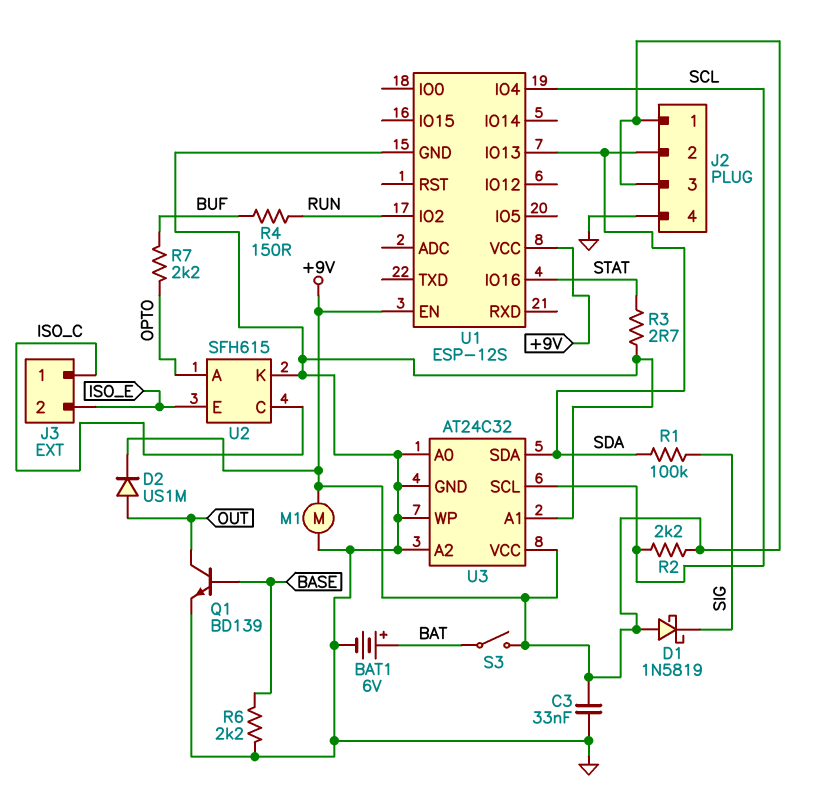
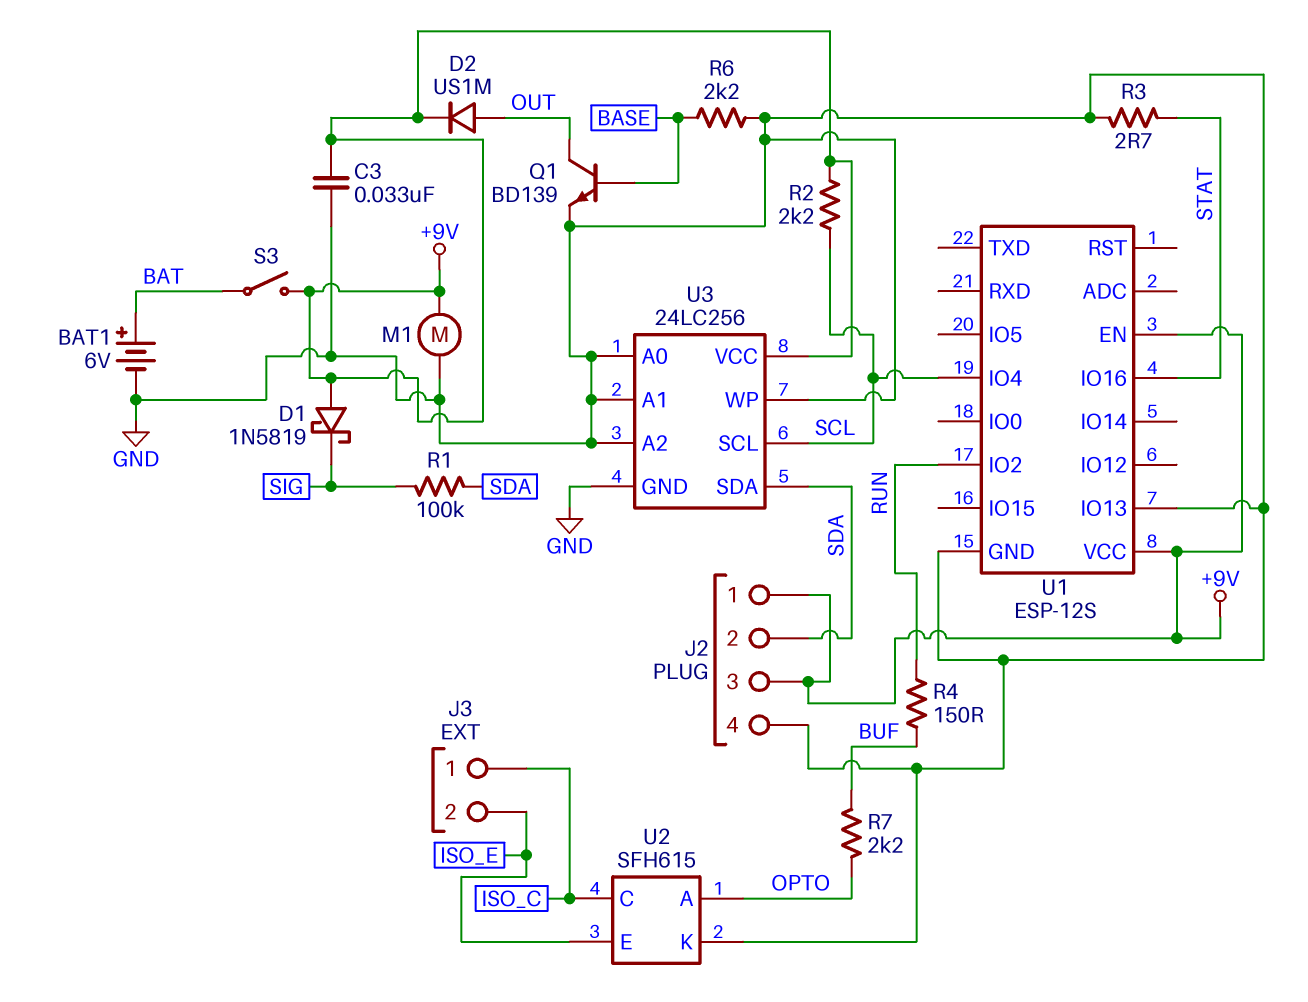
U1 pin IO13: SDA -> GND
U3: AT24C32 -> 24LC256

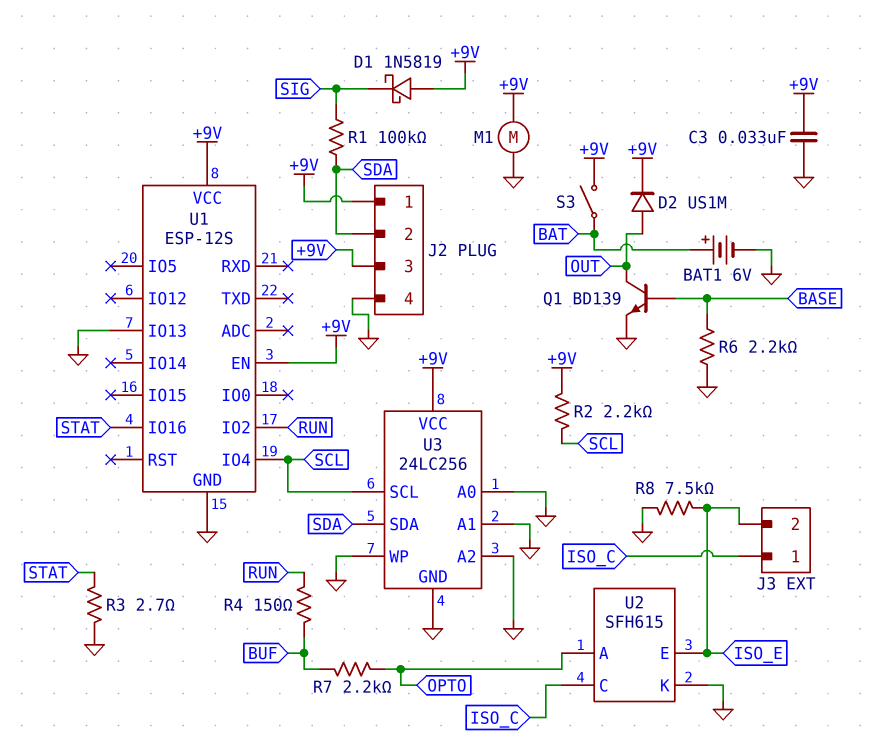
R8: none -> 7.5k (GND, ISO_E)

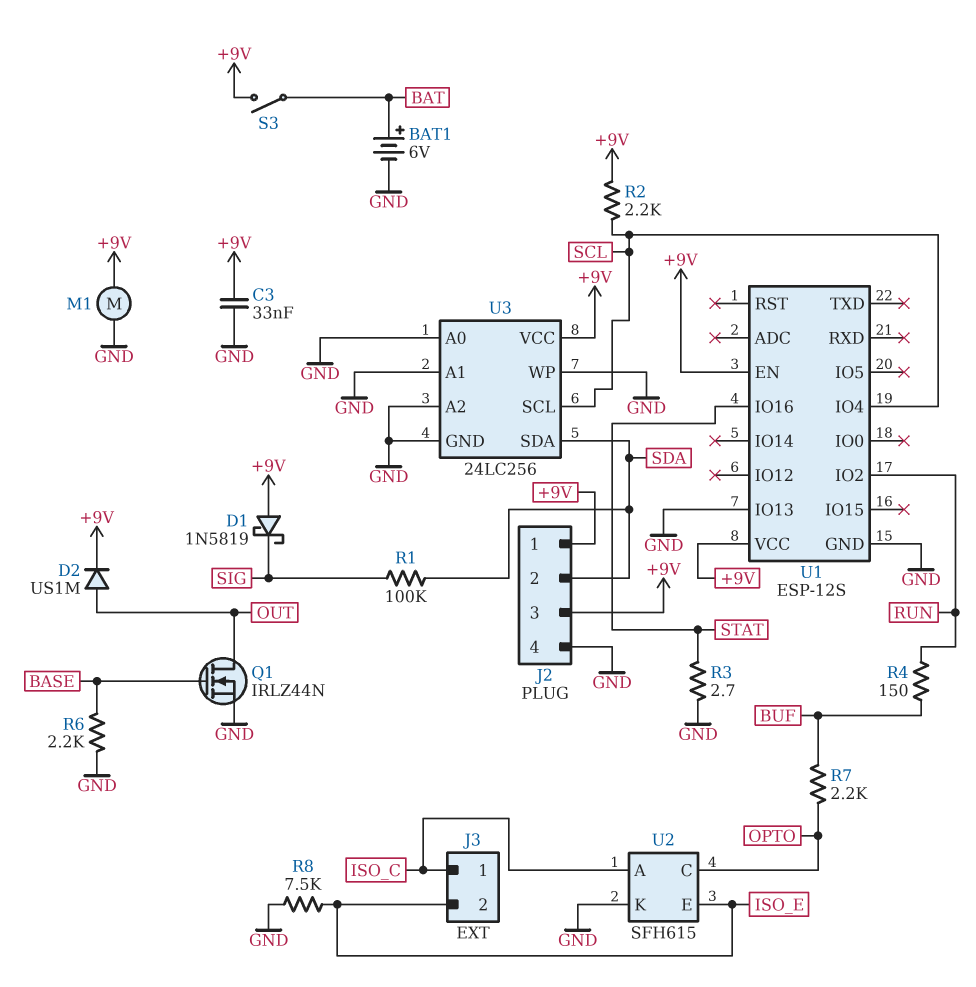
Q1: NPN BD139 (B BASE, C OUT, E GND) -> NMOS IRLZ44N (G BASE, D OUT, S GND)
U2 pin A: OPTO -> ISO_C
U2 pin C: ISO_C -> OPTO

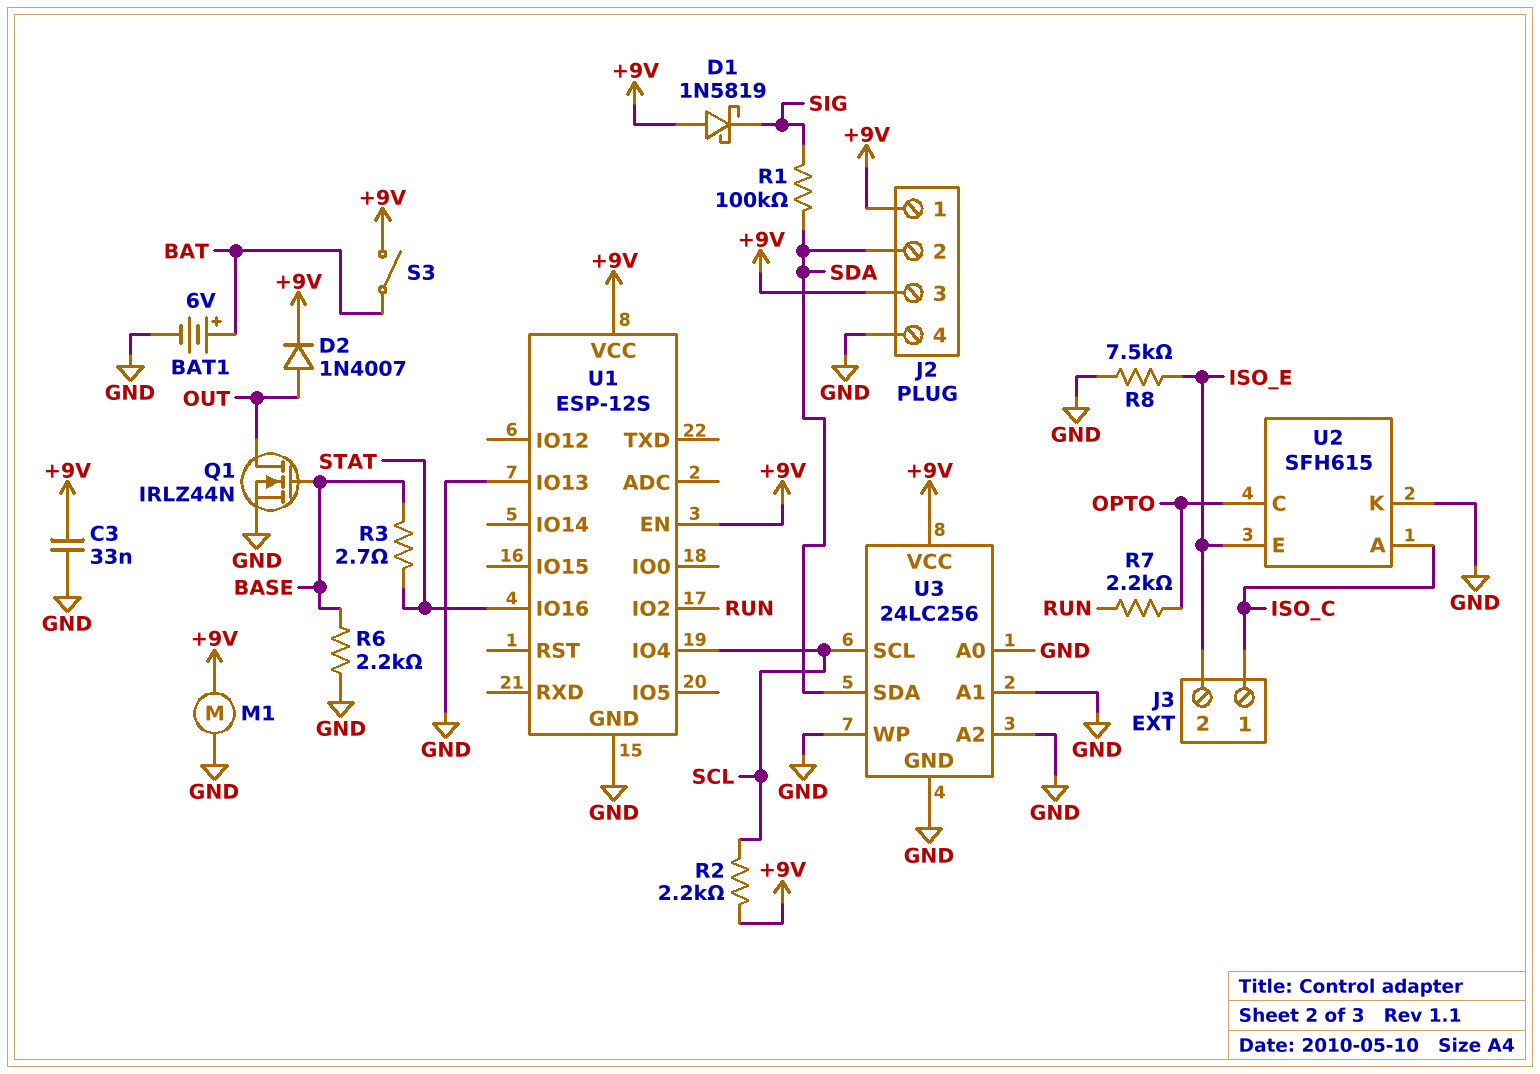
D2: diode US1M (A OUT, K +9V) -> diode 1N4007 (A OUT, K +9V)
R3: 2.7 (GND, STAT) -> 2.7 (BASE, STAT)
R4: 150 (BUF, RUN) -> none
R7: 2.2k (BUF, OPTO) -> 2.2k (OPTO, RUN)

